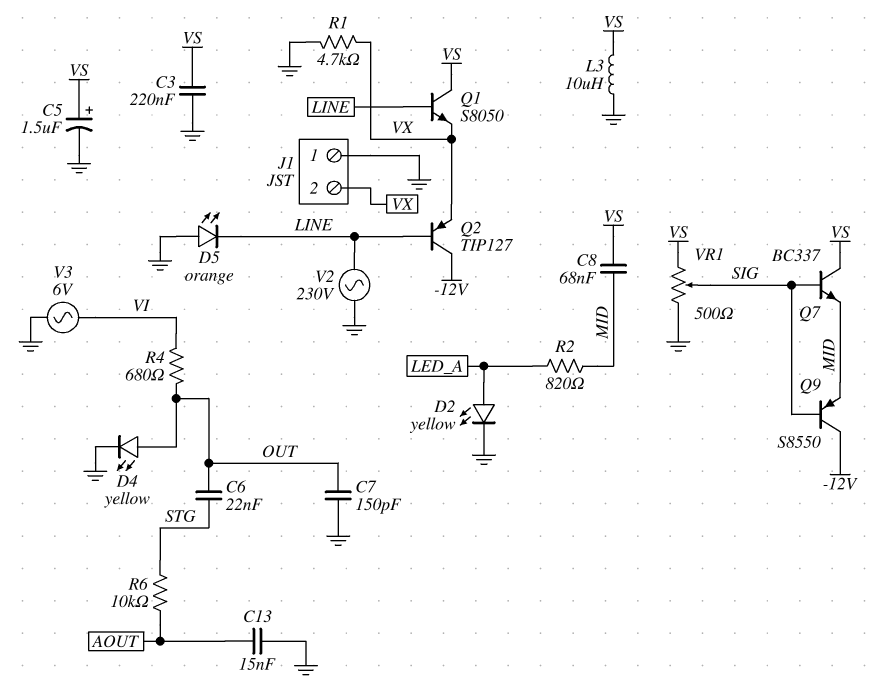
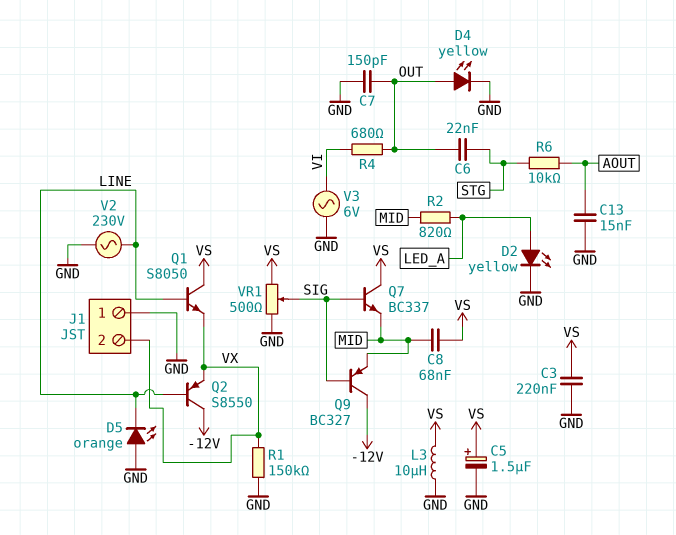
Q2: PNP TIP127 (B LINE, C -12V, E VX) -> PNP S8550 (B LINE, C -12V, E VX)
Q9: PNP S8550 (B SIG, C -12V, E MID) -> PNP BC327 (B SIG, C -12V, E MID)
R1: 4.7k (GND, VX) -> 150k (GND, VX)

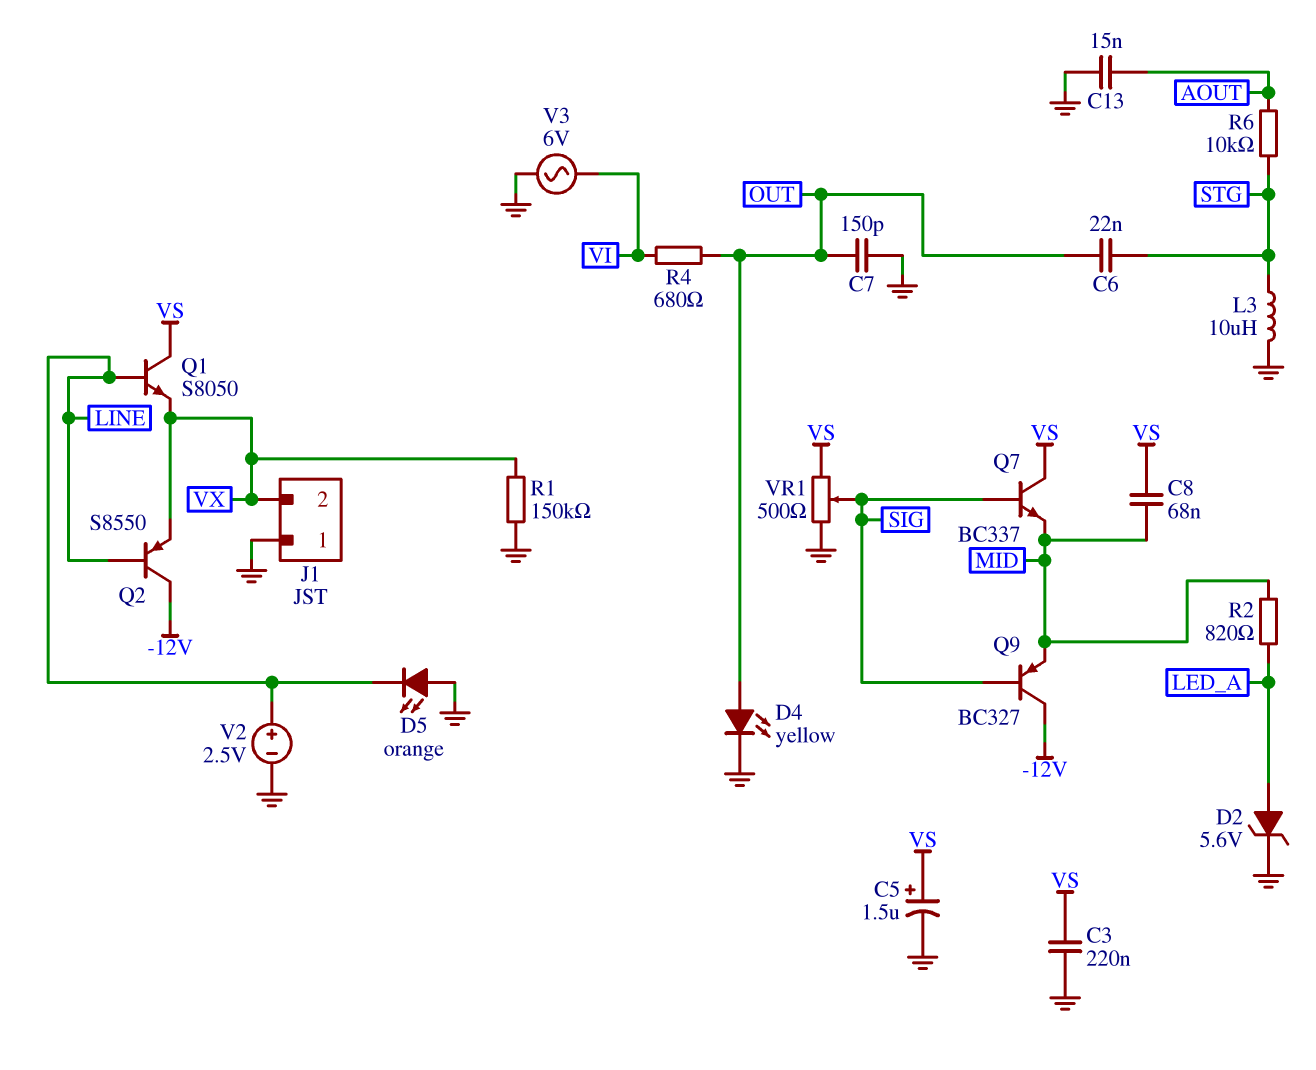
D2: LED yellow (A LED_A, K GND) -> zener 5.6V (A LED_A, K GND)
L3: 10uH (GND, VS) -> 10uH (GND, STG)
V2: AC 230V (GND, LINE) -> 2.5V (plus LINE, minus GND)

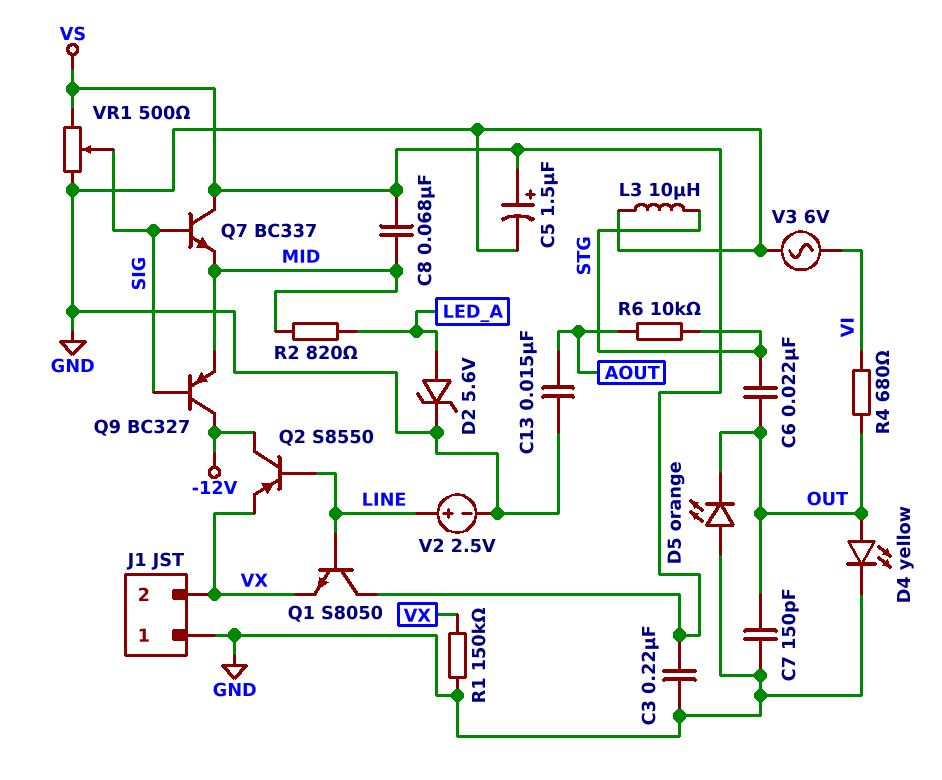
D5: LED orange (A GND, K LINE) -> LED orange (A GND, K OUT)

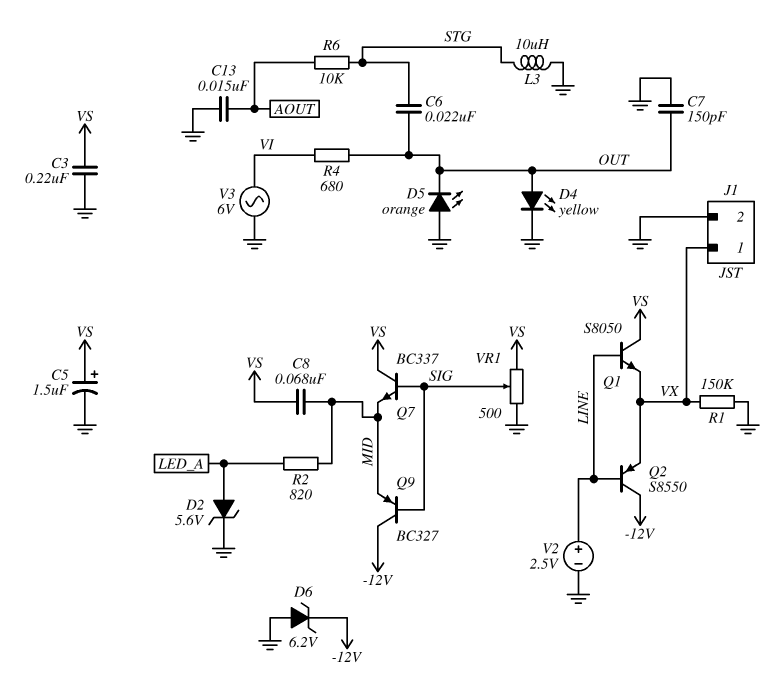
D6: none -> zener 6.2V (A GND, K -12V)
J1 pin 1: GND -> VX
J1 pin 2: VX -> GND

